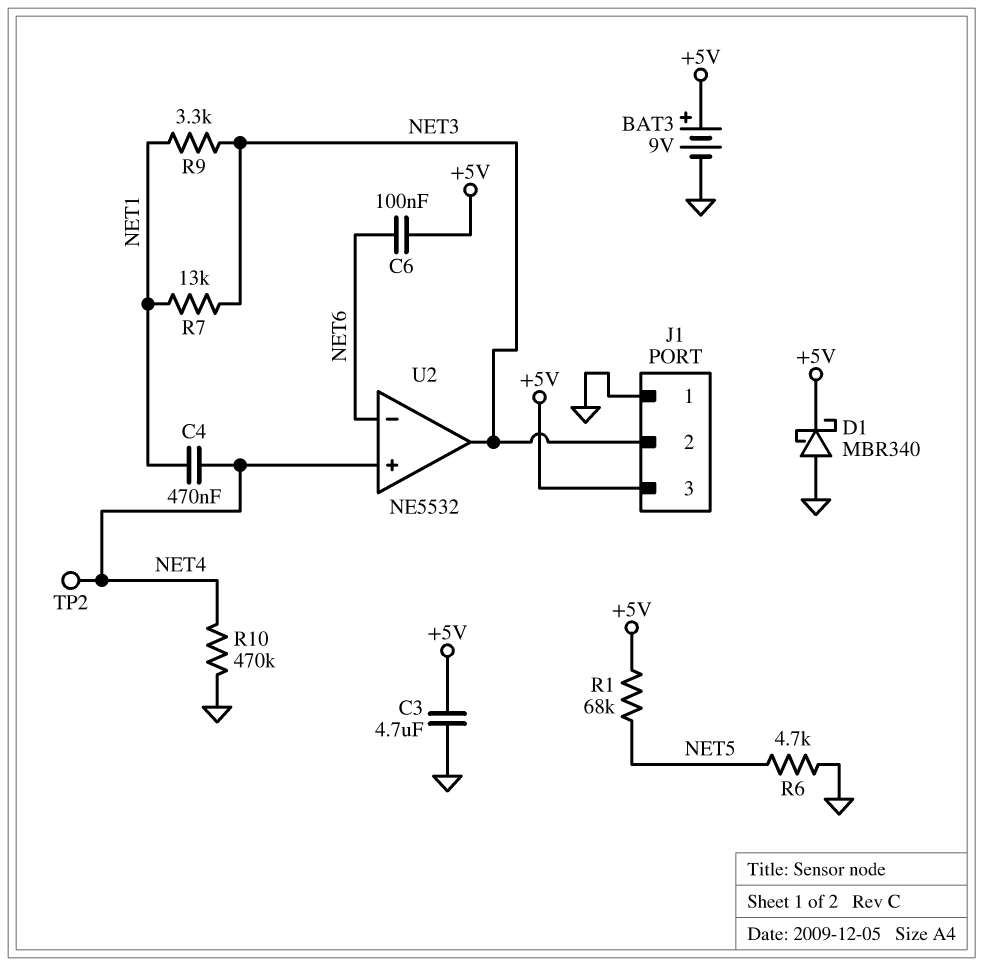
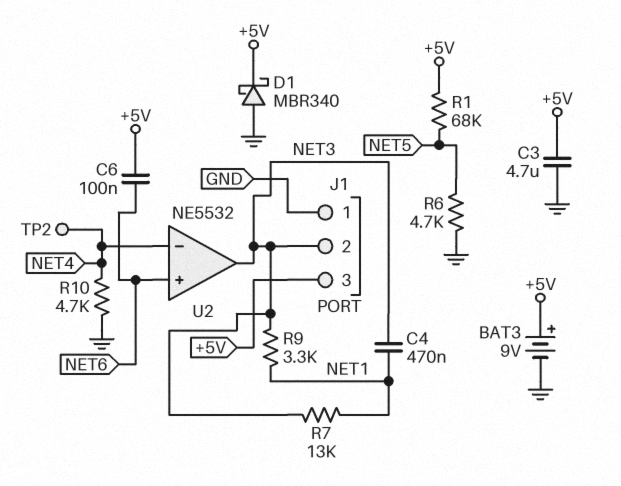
C4: 470nF (NET1, NET4) -> 470nF (NET1, NET3)
R10: 470k (GND, NET4) -> 4.7k (GND, NET4)
U2 pin in+: NET4 -> NET6
U2 pin in-: NET6 -> NET4

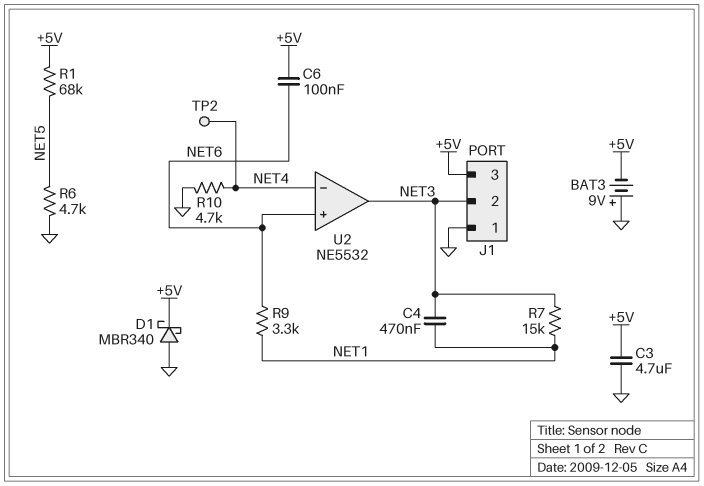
BAT3: 9V (plus +5V, minus GND) -> 9V (plus GND, minus +5V)
R7: 13k (NET1, NET3) -> 15k (NET1, NET3)
R9: 3.3k (NET1, NET3) -> 3.3k (NET1, NET6)

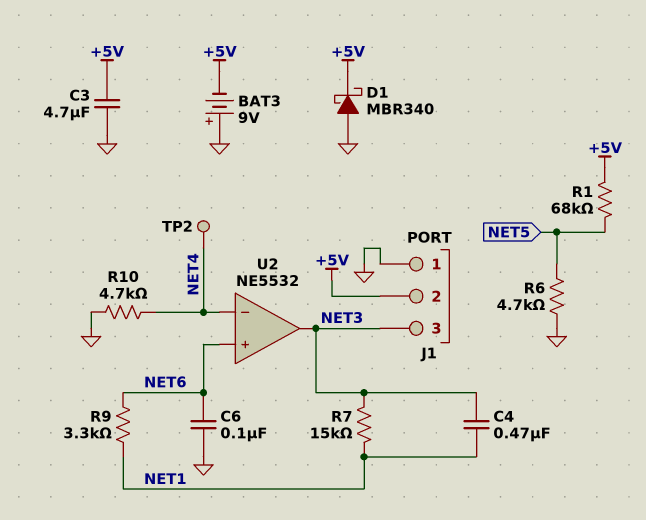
C6: 100nF (+5V, NET6) -> 100nF (GND, NET6)
J1 pin 2: NET3 -> +5V
J1 pin 3: +5V -> NET3

